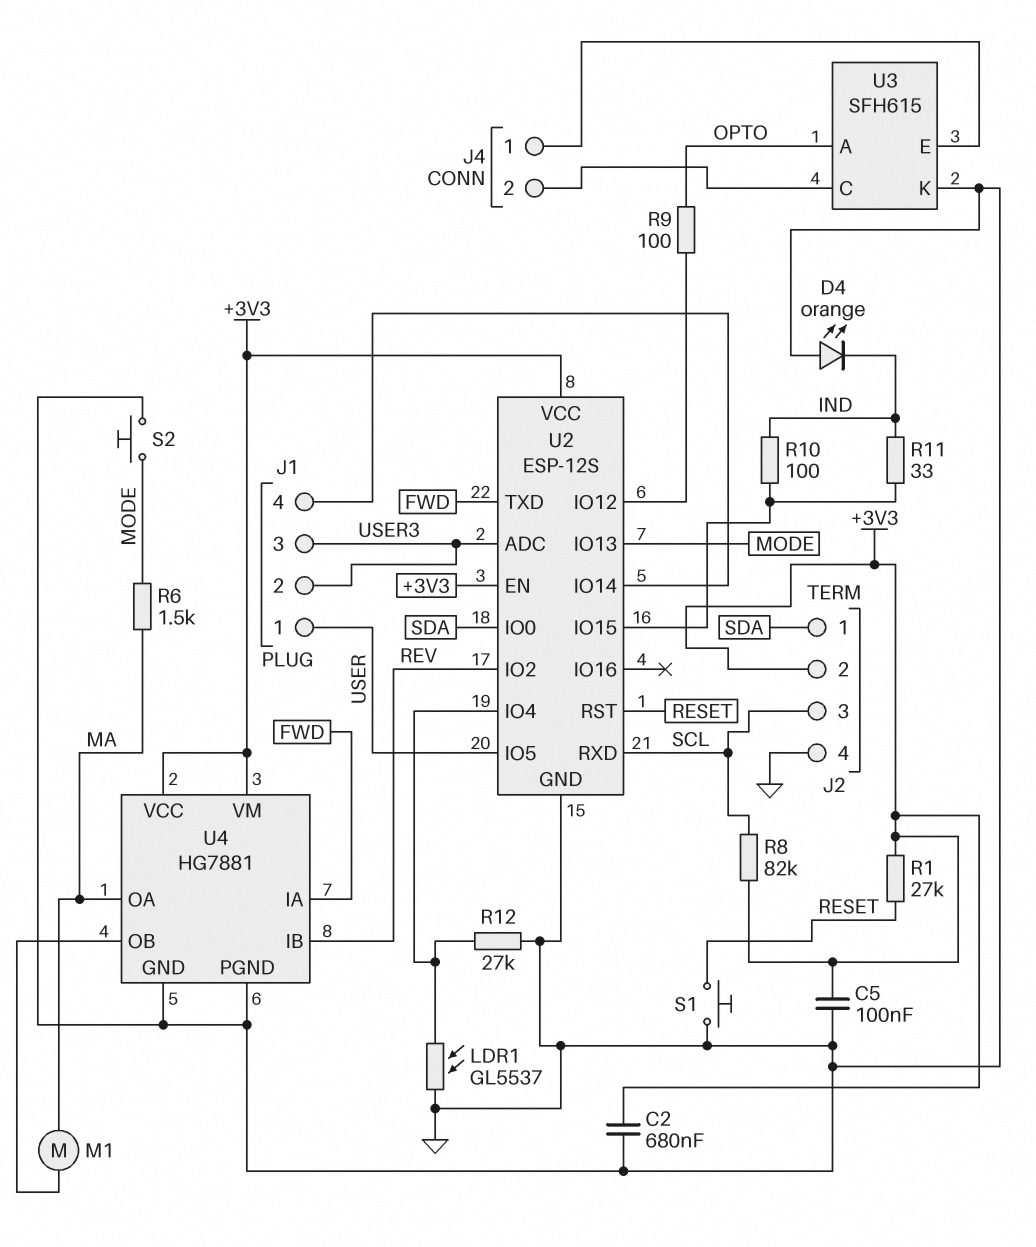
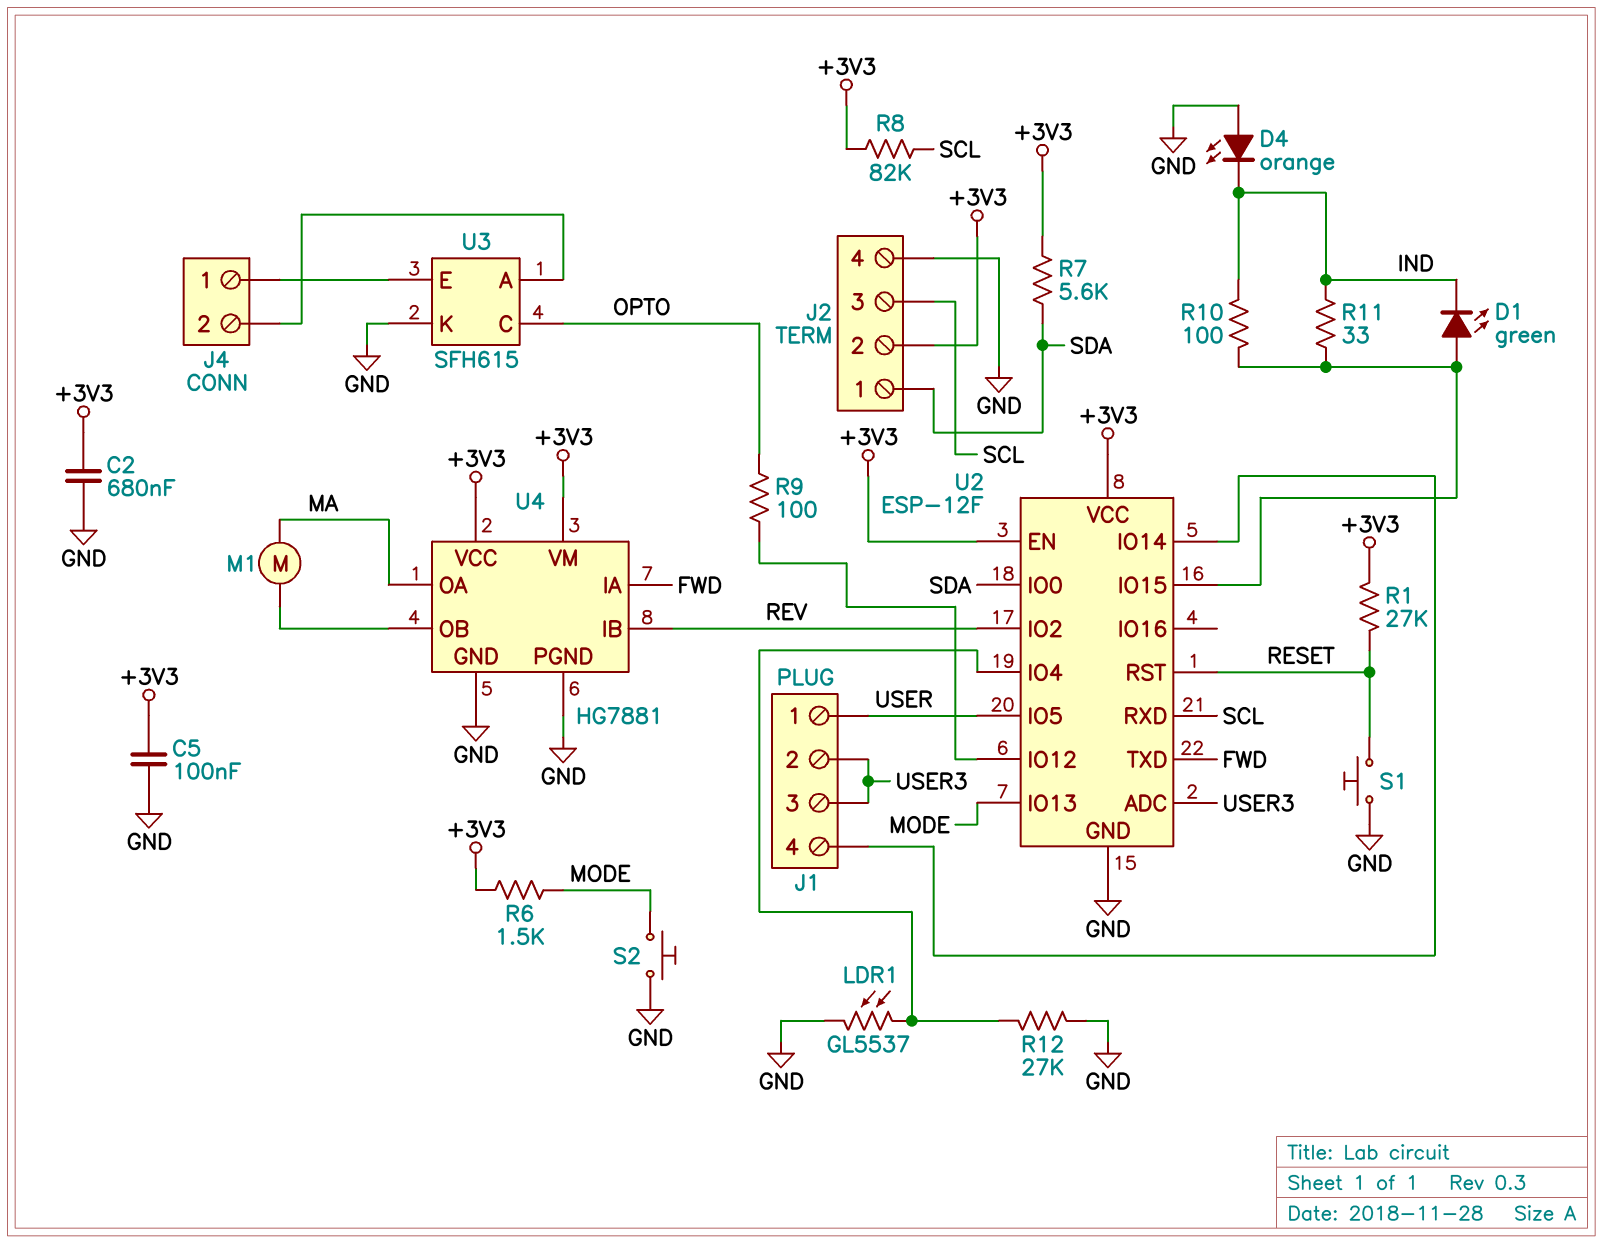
D1: none -> LED green (A U2/IO15, K IND)
R6: 1.5k (MA, MODE) -> 1.5k (+3V3, MODE)
R7: none -> 5.6k (+3V3, SDA)
U2: ESP-12S -> ESP-12F
U3 pin A: OPTO -> J4/2
U3 pin C: J4/2 -> OPTO

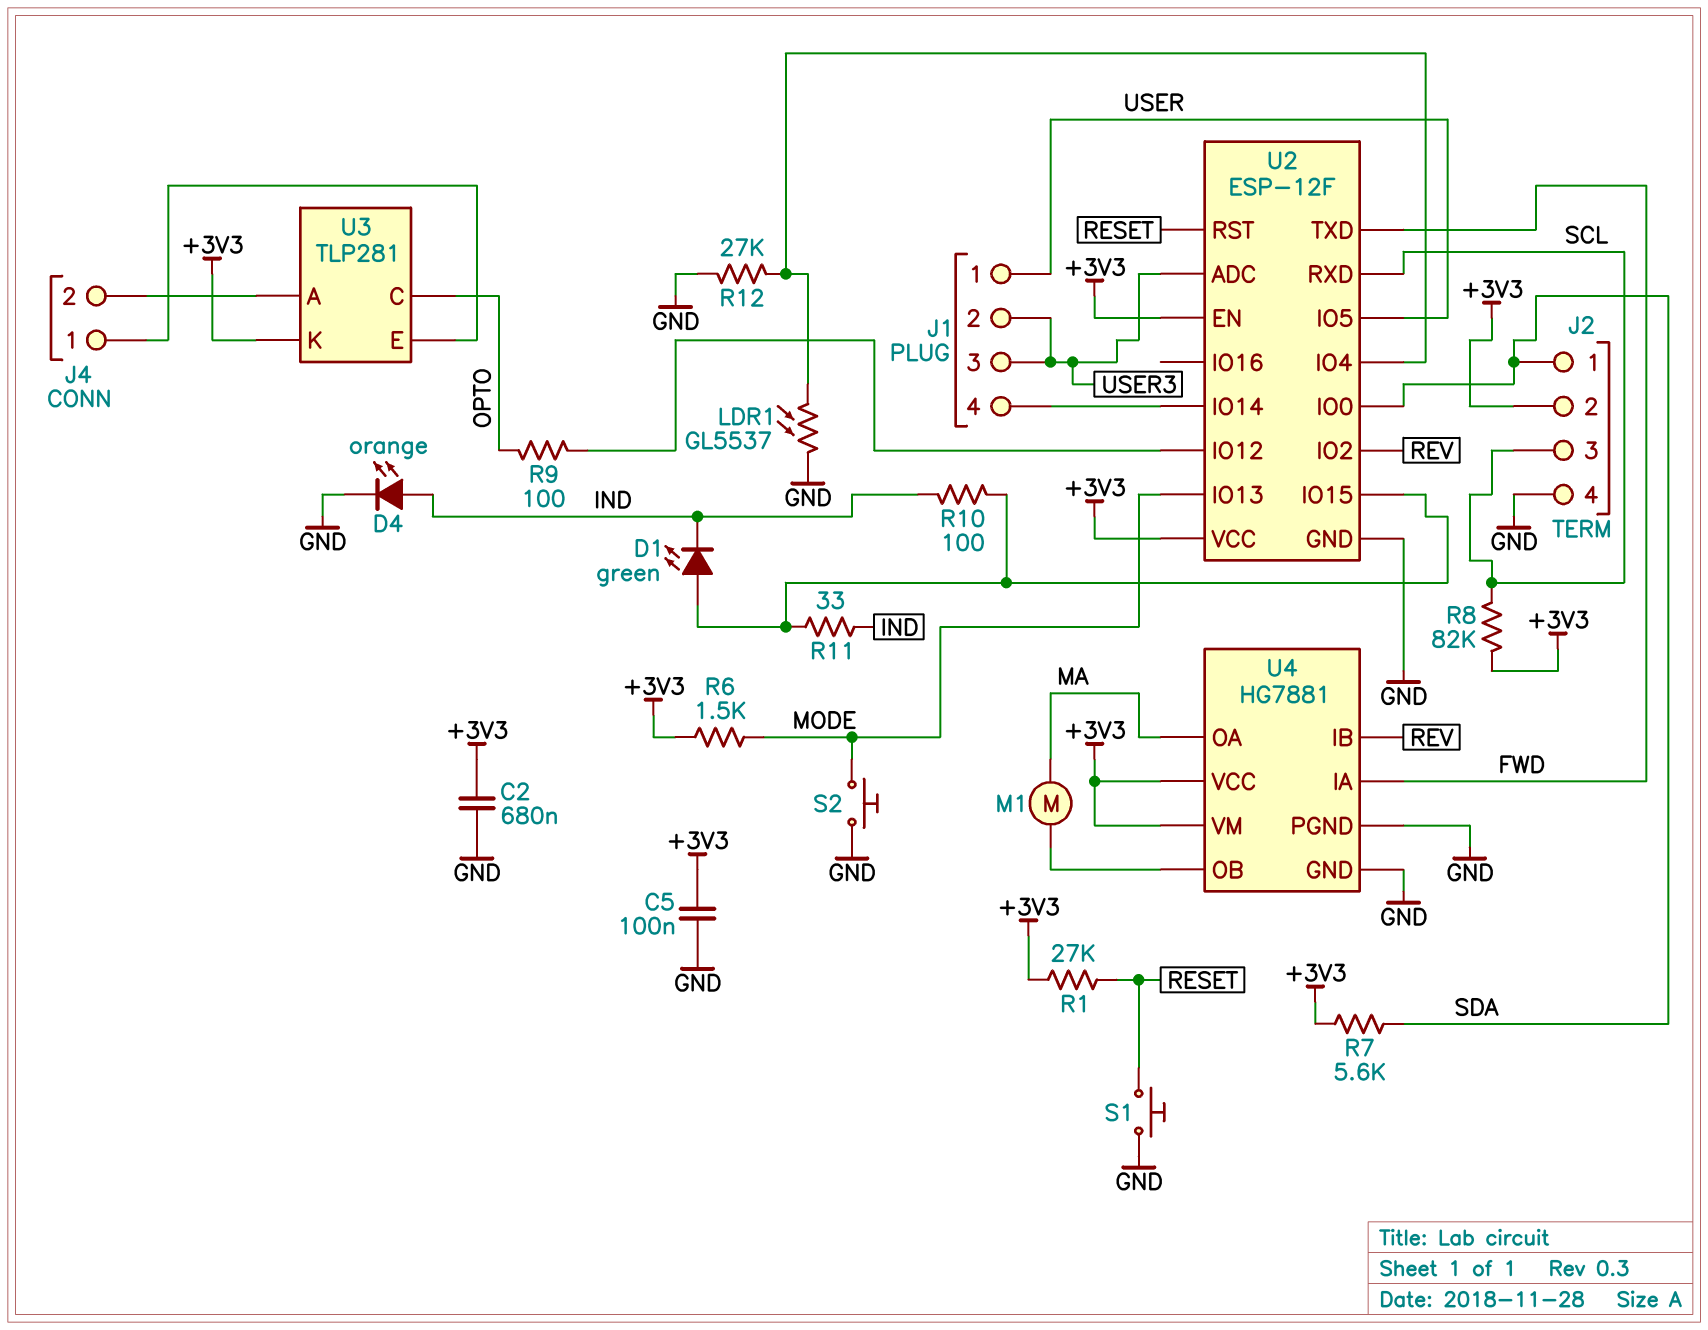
D4: LED orange (A GND, K IND) -> LED orange (A IND, K GND)
U3: SFH615 -> TLP281
U3 pin K: GND -> +3V3

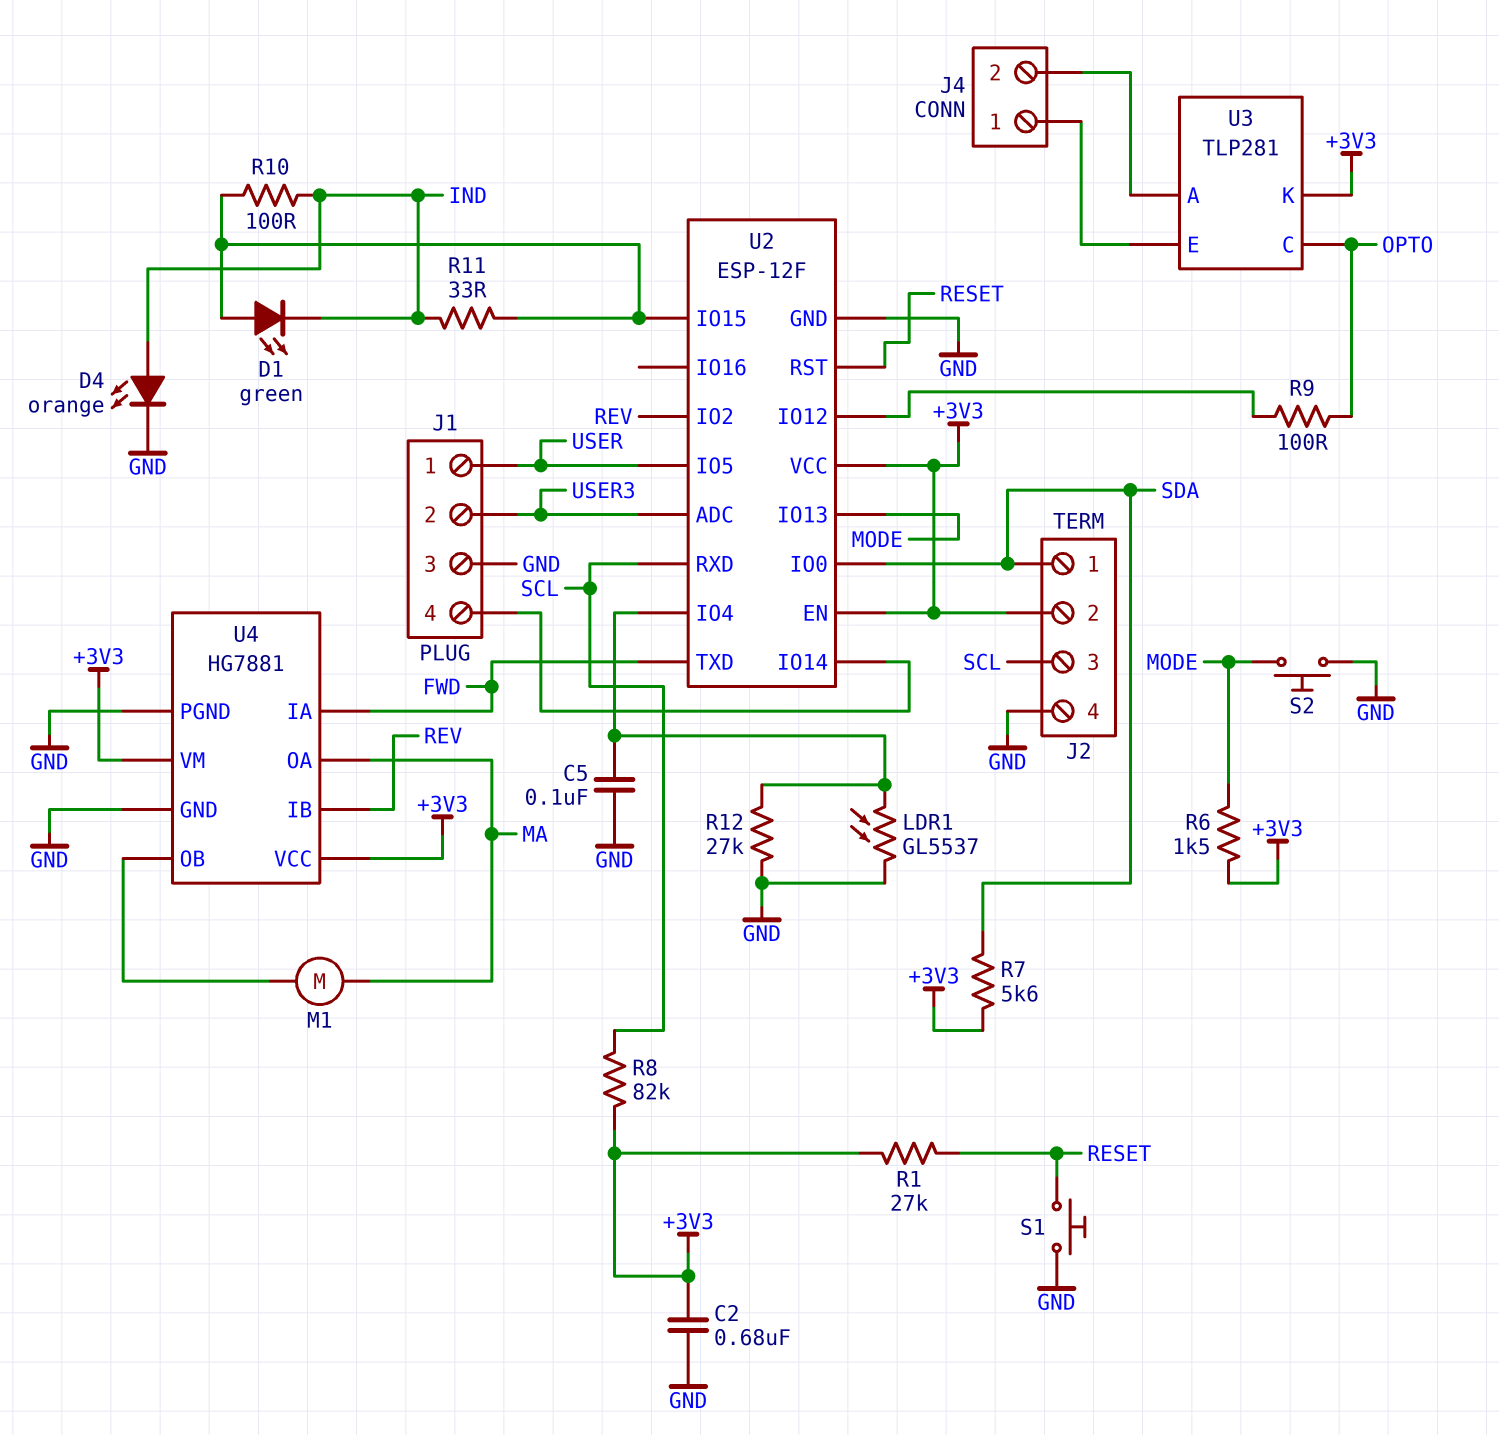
C5: 100nF (+3V3, GND) -> 100nF (GND, U2/IO4)
J1 pin 3: USER3 -> GND

